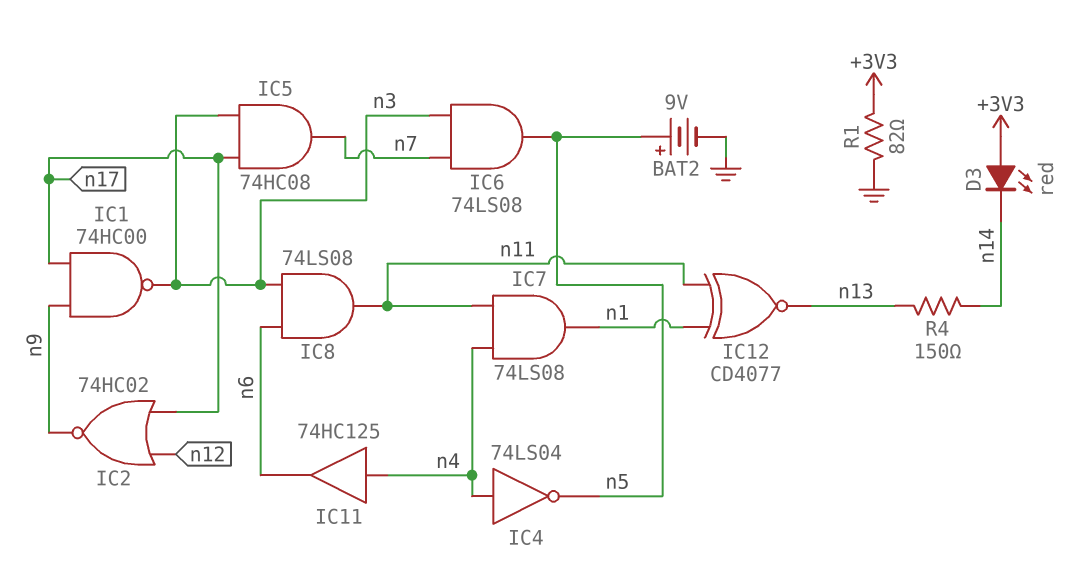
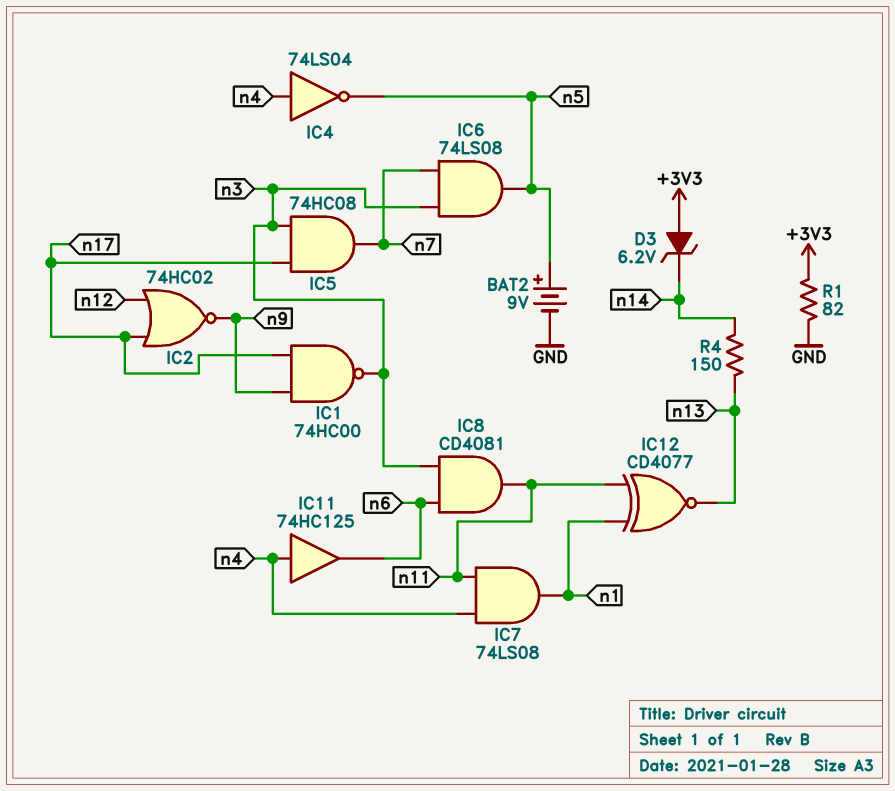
D3: LED red (A +3V3, K n14) -> zener 6.2V (A +3V3, K n14)
IC8: AND 74LS08 (in n3, in n6, out n11) -> AND CD4081 (in n3, in n6, out n11)

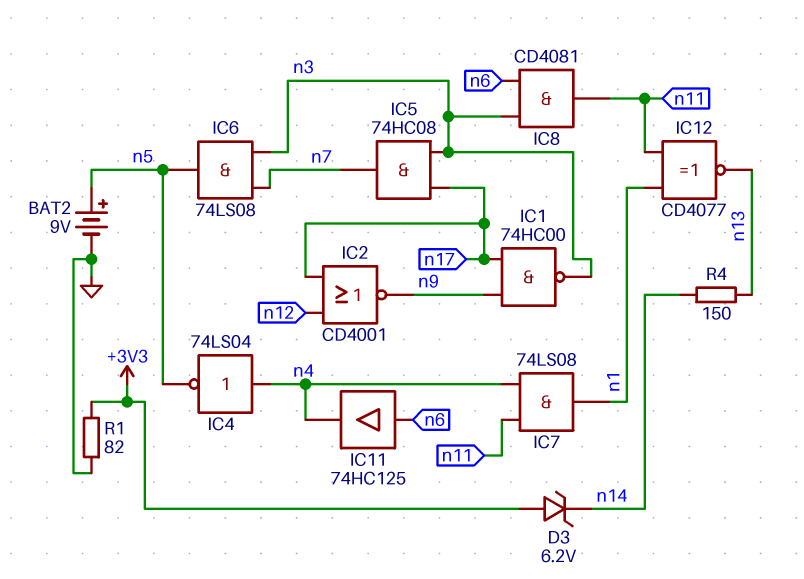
IC2: NOR 74HC02 (in n12, in n17, out n9) -> NOR CD4001 (in n12, in n17, out n9)
IC11: buffer 74HC125 (in n4, out n6) -> buffer 74HC125 (in n6, out n4)

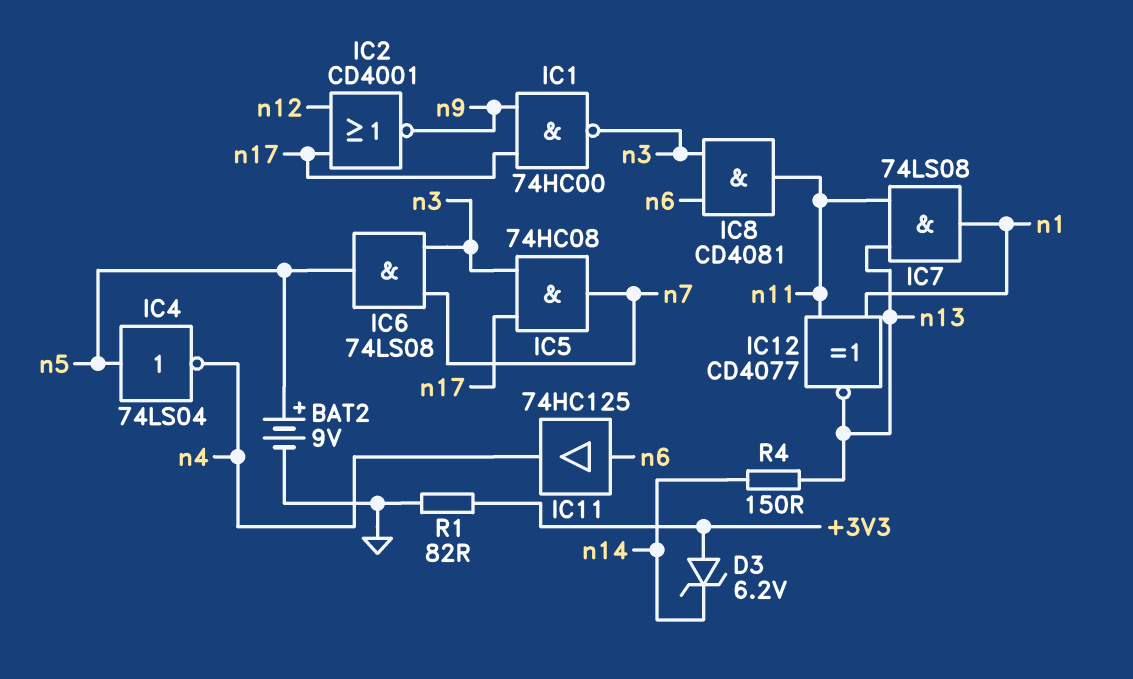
IC4: NOT 74LS04 (in n4, out n5) -> NOT 74LS04 (in n5, out n4)
IC7: AND 74LS08 (in n4, in n11, out n1) -> AND 74LS08 (in n11, in n13, out n1)

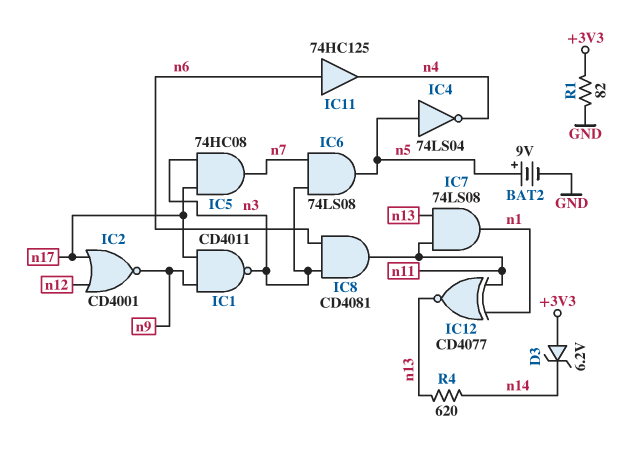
IC1: NAND 74HC00 (in n9, in n17, out n3) -> NAND CD4011 (in n9, in n17, out n3)
R4: 150 (n13, n14) -> 620 (n13, n14)

